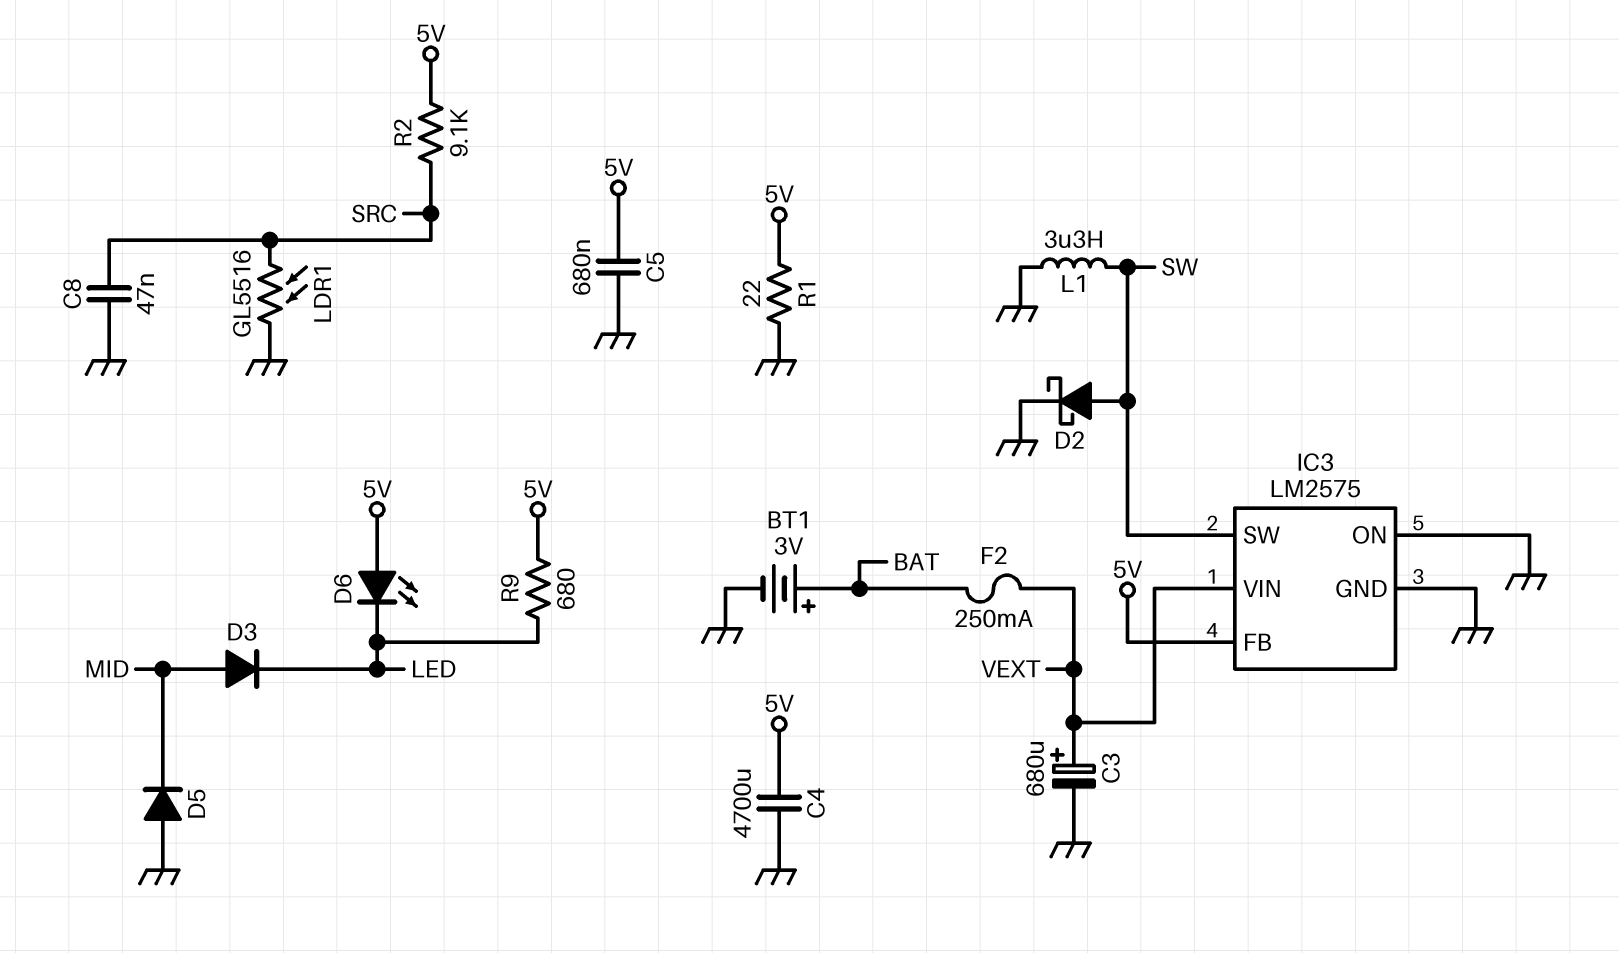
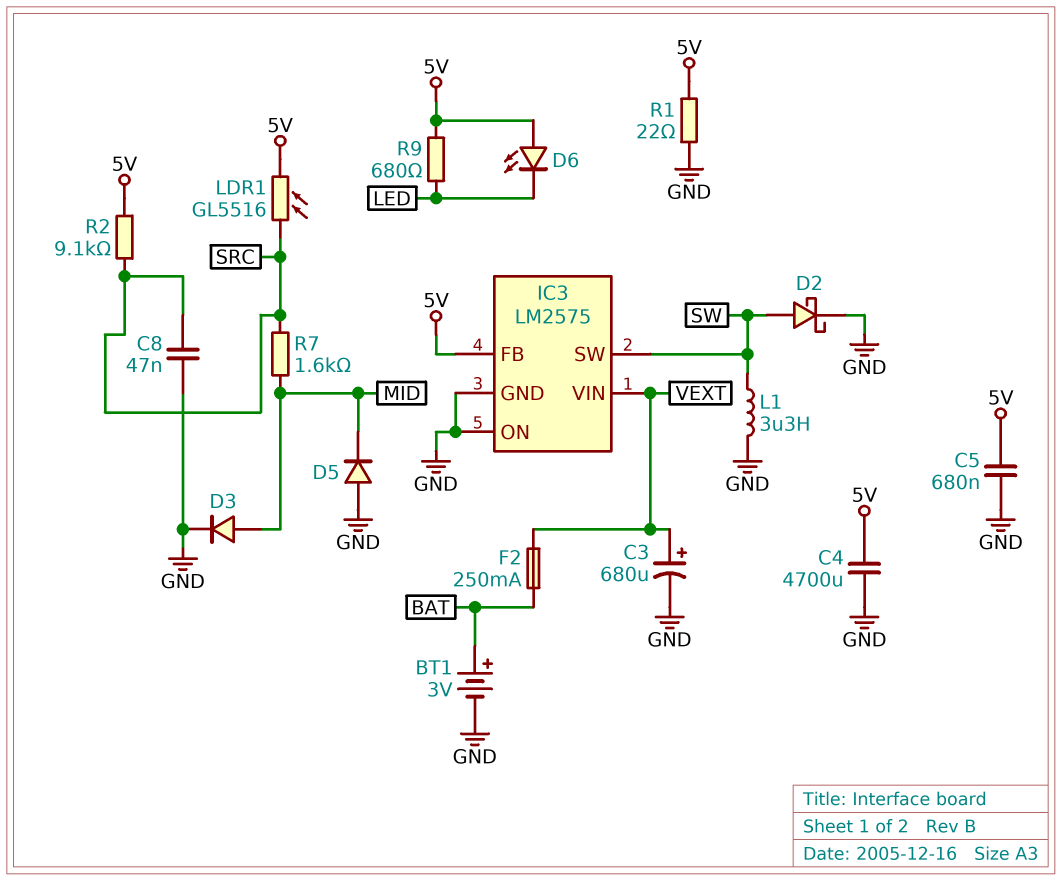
D3: diode (A MID, K LED) -> diode (A MID, K GND)
LDR1: GL5516 (GND, SRC) -> GL5516 (5V, SRC)
R7: none -> 1.6k (MID, SRC)

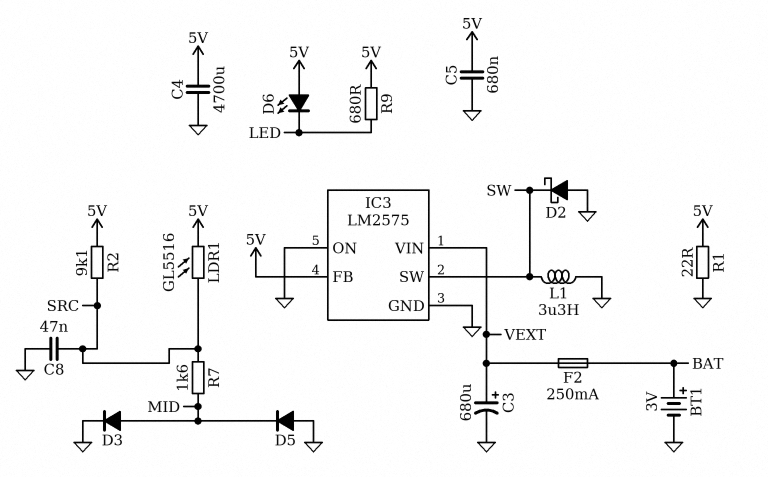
D2: schottky (A SW, K GND) -> schottky (A GND, K SW)

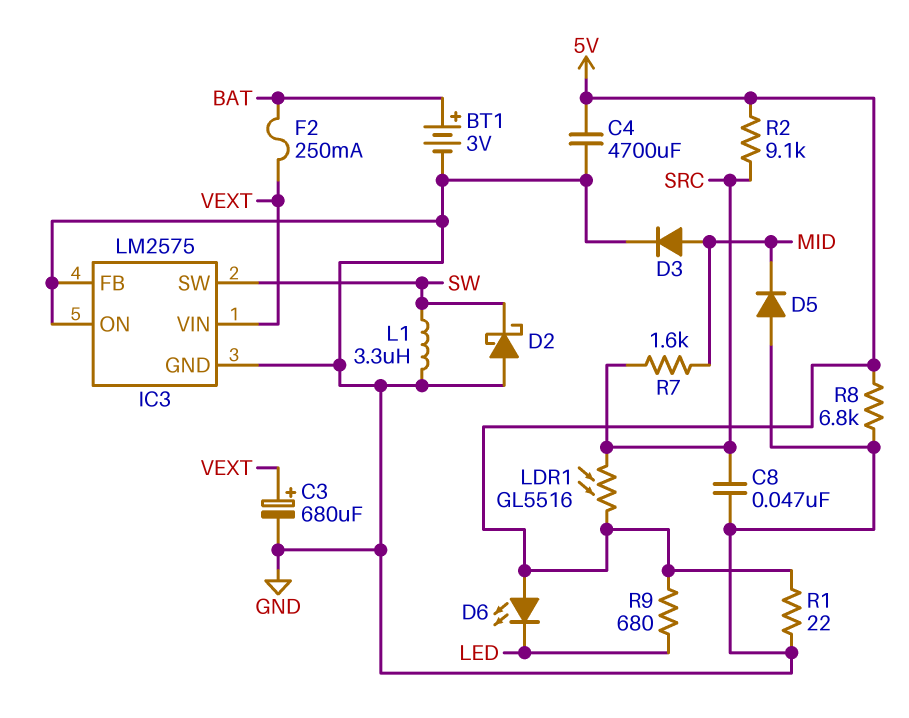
C5: 680nF (5V, GND) -> none
IC3 pin FB: 5V -> GND
R8: none -> 6.8k (5V, GND)

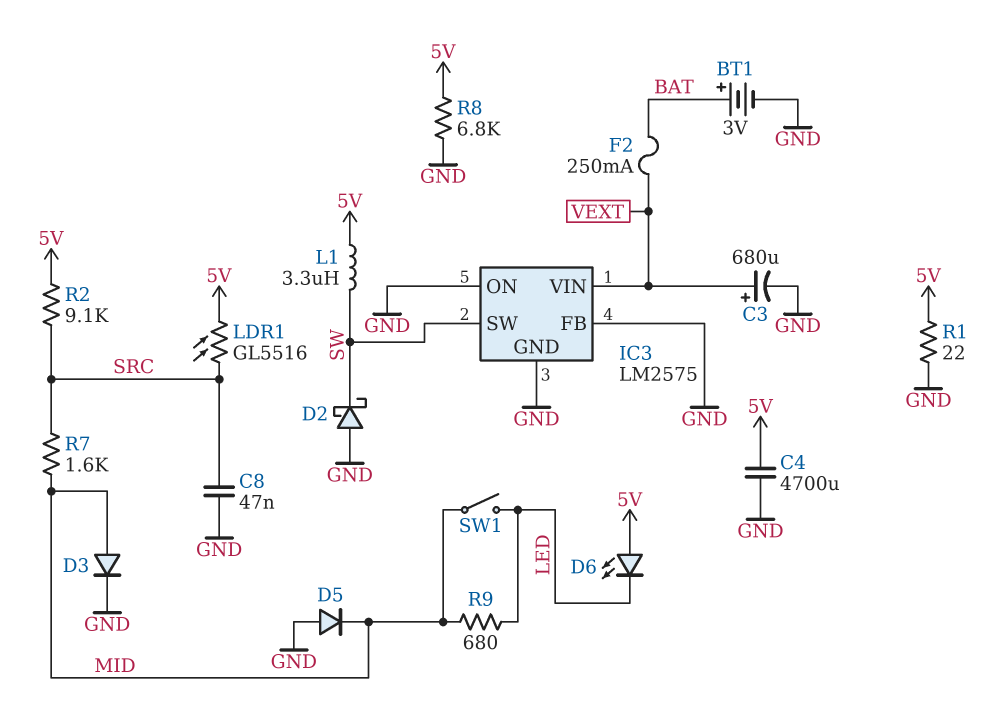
L1: 3.3uH (GND, SW) -> 3.3uH (5V, SW)
R9: 680 (5V, LED) -> 680 (LED, MID)
SW1: none -> switch (LED, MID)

